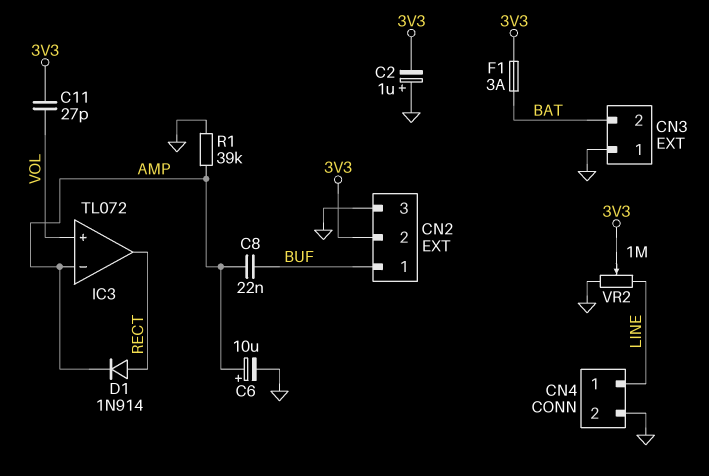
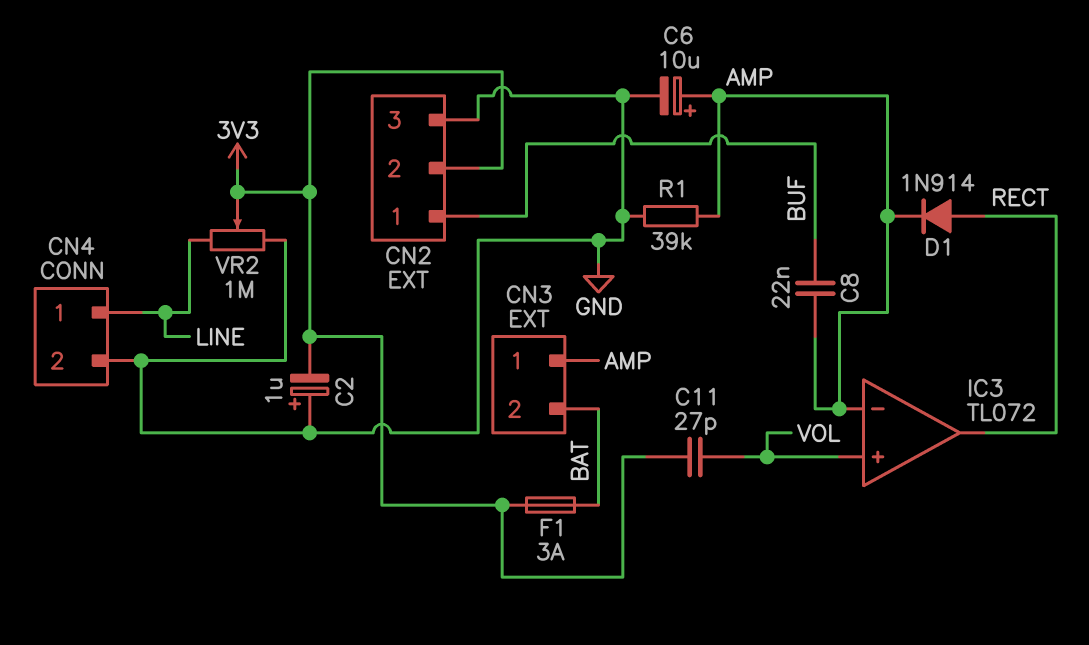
CN3 pin 1: GND -> AMP

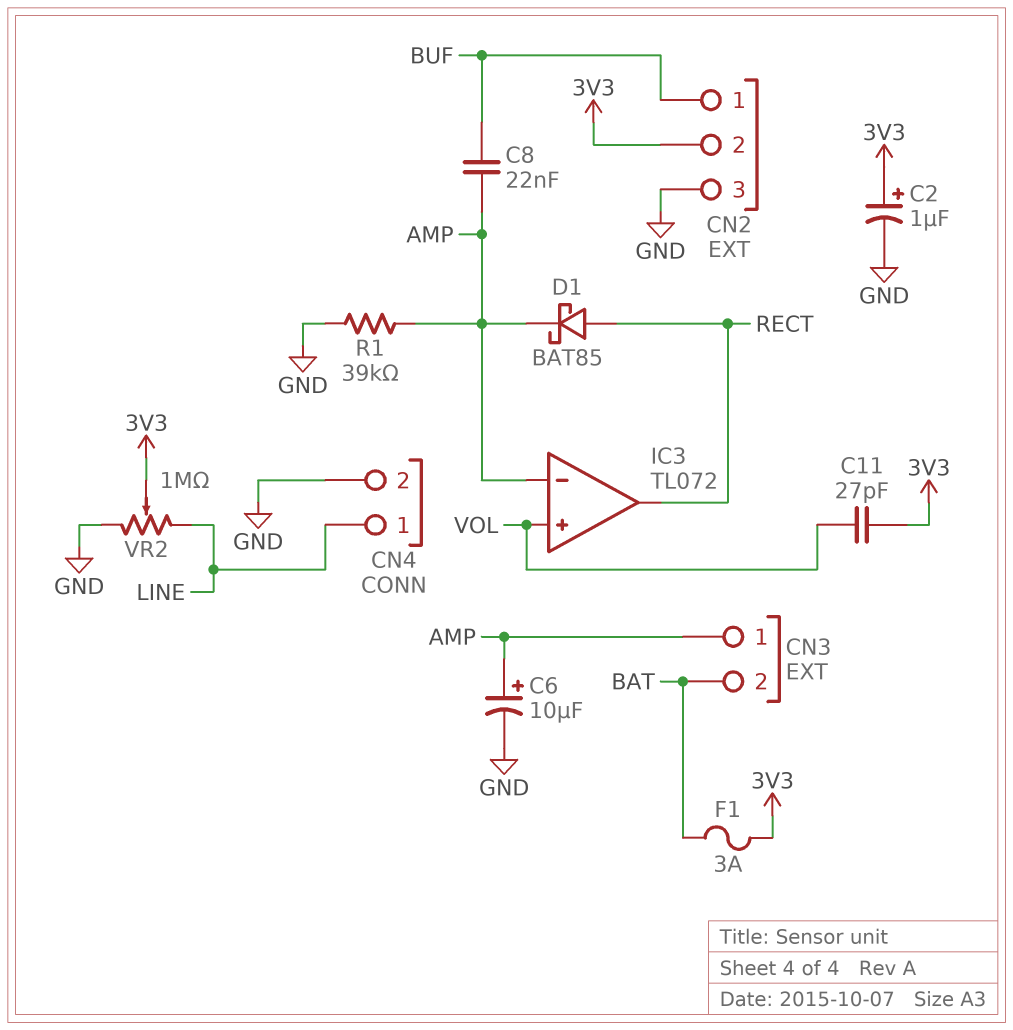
C2: 1uF (plus GND, minus 3V3) -> 1uF (plus 3V3, minus GND)
D1: diode 1N914 (A RECT, K AMP) -> schottky BAT85 (A RECT, K AMP)

